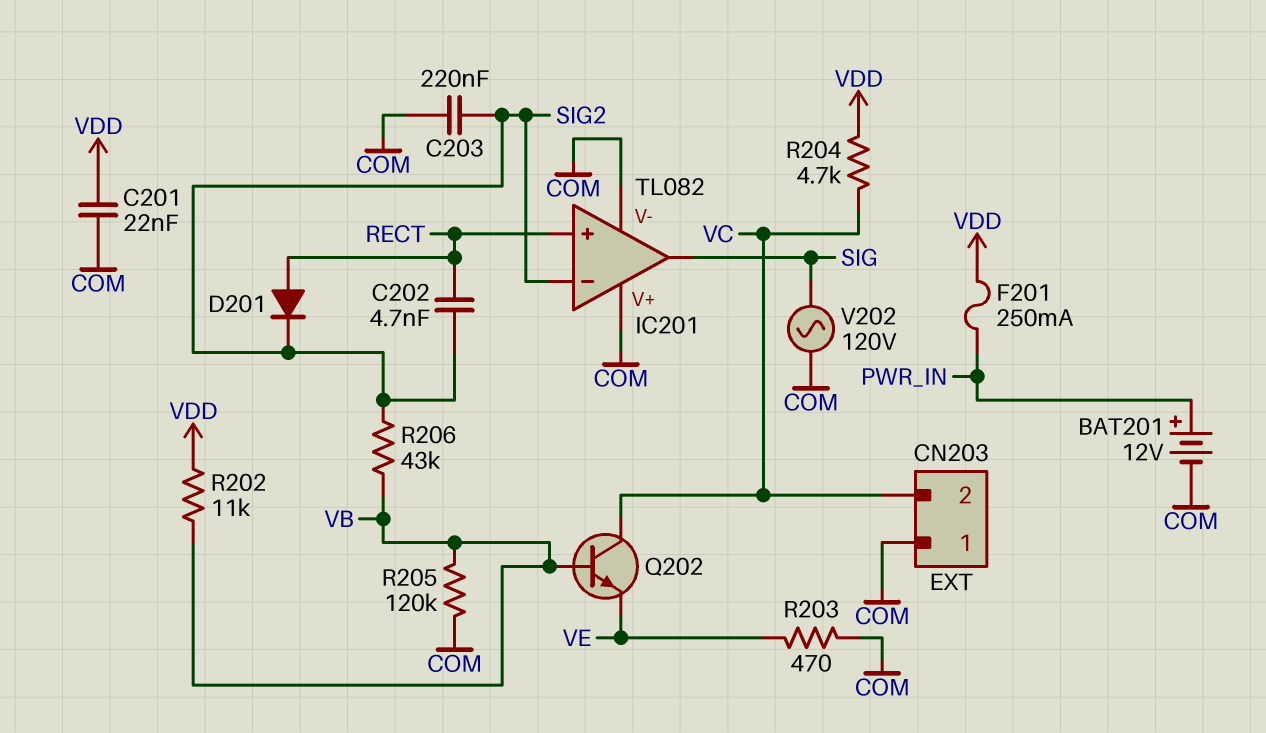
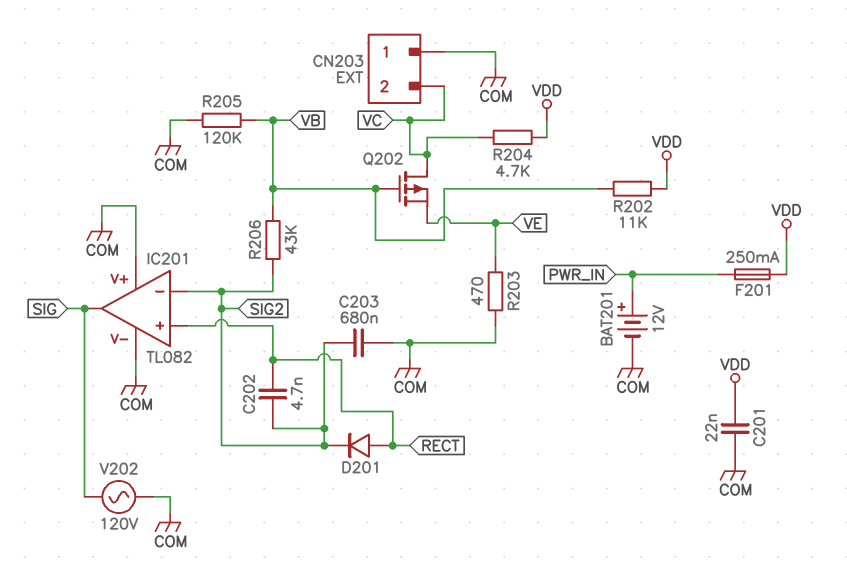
C203: 220nF (COM, SIG2) -> 680nF (COM, SIG2)
Q202: NPN (B VB, C VC, E VE) -> PMOS (G VB, D VC, S VE)

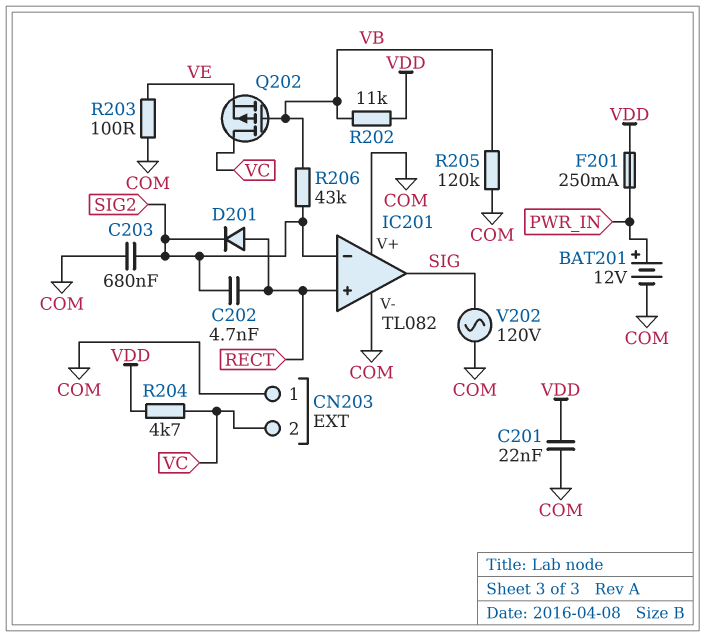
R203: 470 (COM, VE) -> 100 (COM, VE)

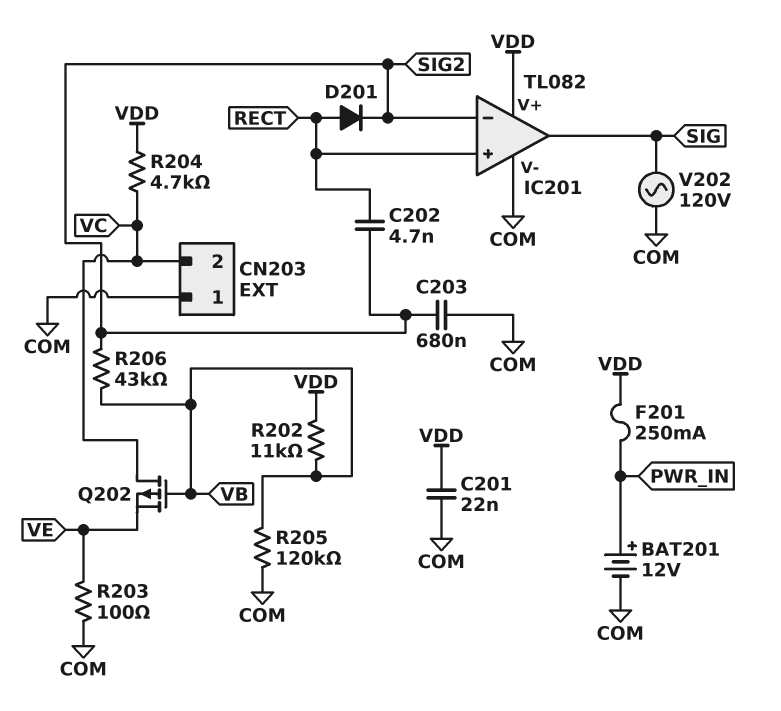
IC201 pin V+: COM -> VDD

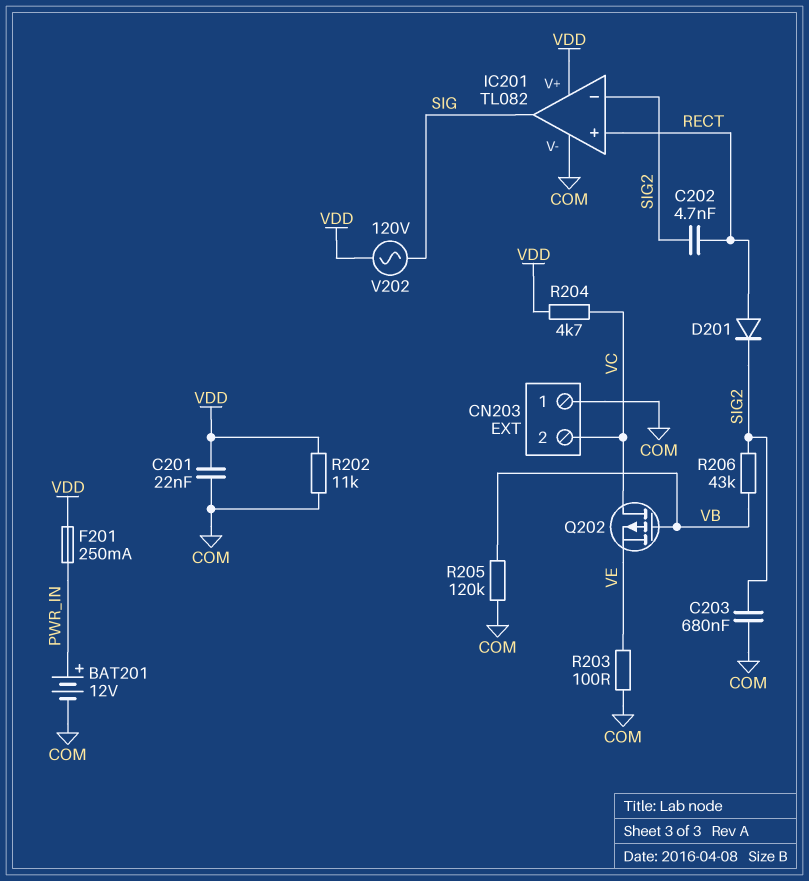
R202: 11k (VB, VDD) -> 11k (COM, VDD)
V202: AC 120V (COM, SIG) -> AC 120V (SIG, VDD)

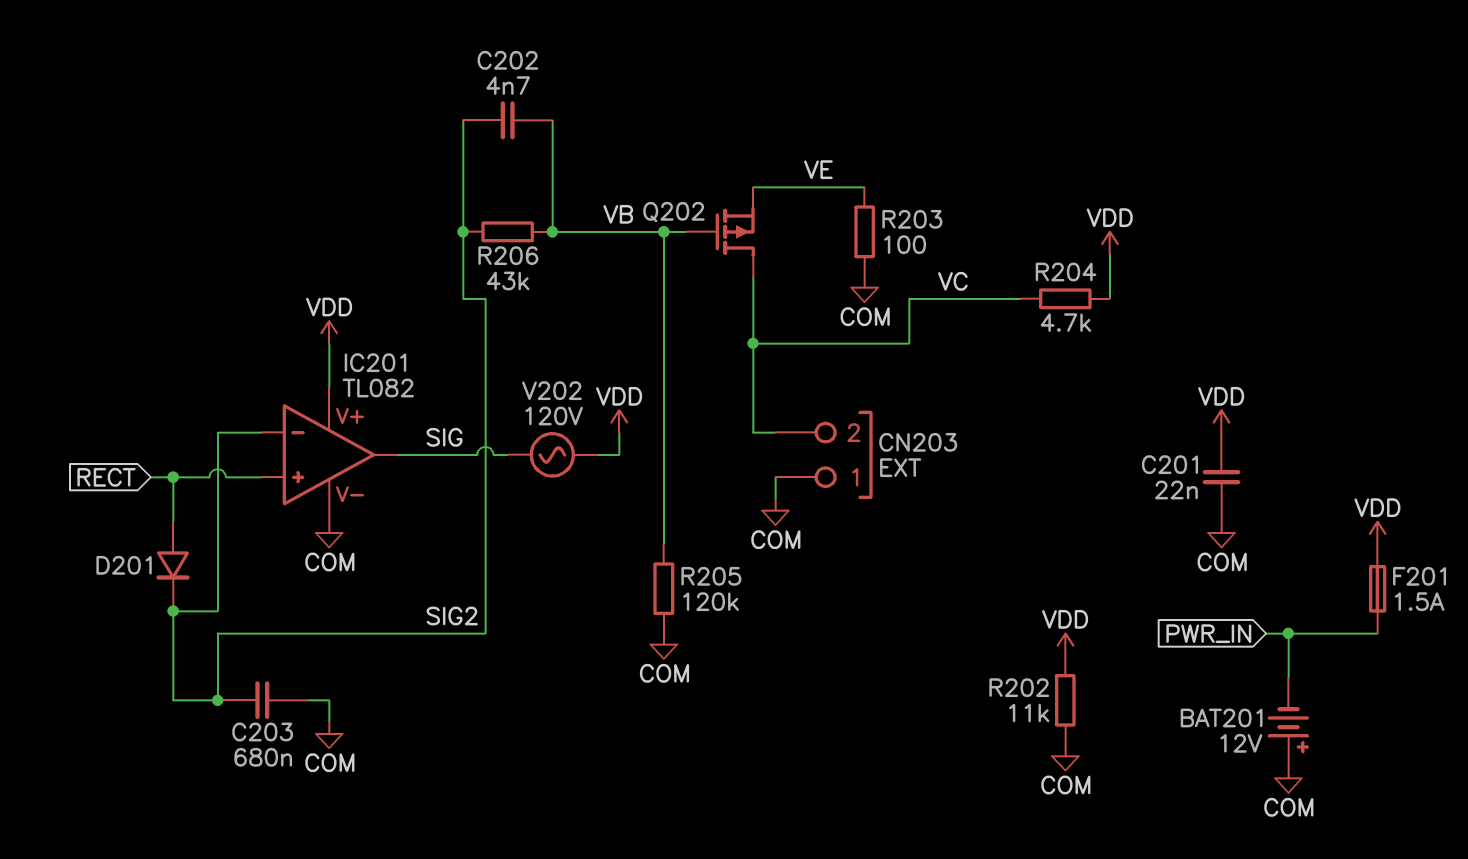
BAT201: 12V (plus PWR_IN, minus COM) -> 12V (plus COM, minus PWR_IN)
C202: 4.7nF (RECT, SIG2) -> 4.7nF (SIG2, VB)
F201: 250mA (PWR_IN, VDD) -> 1.5A (PWR_IN, VDD)

